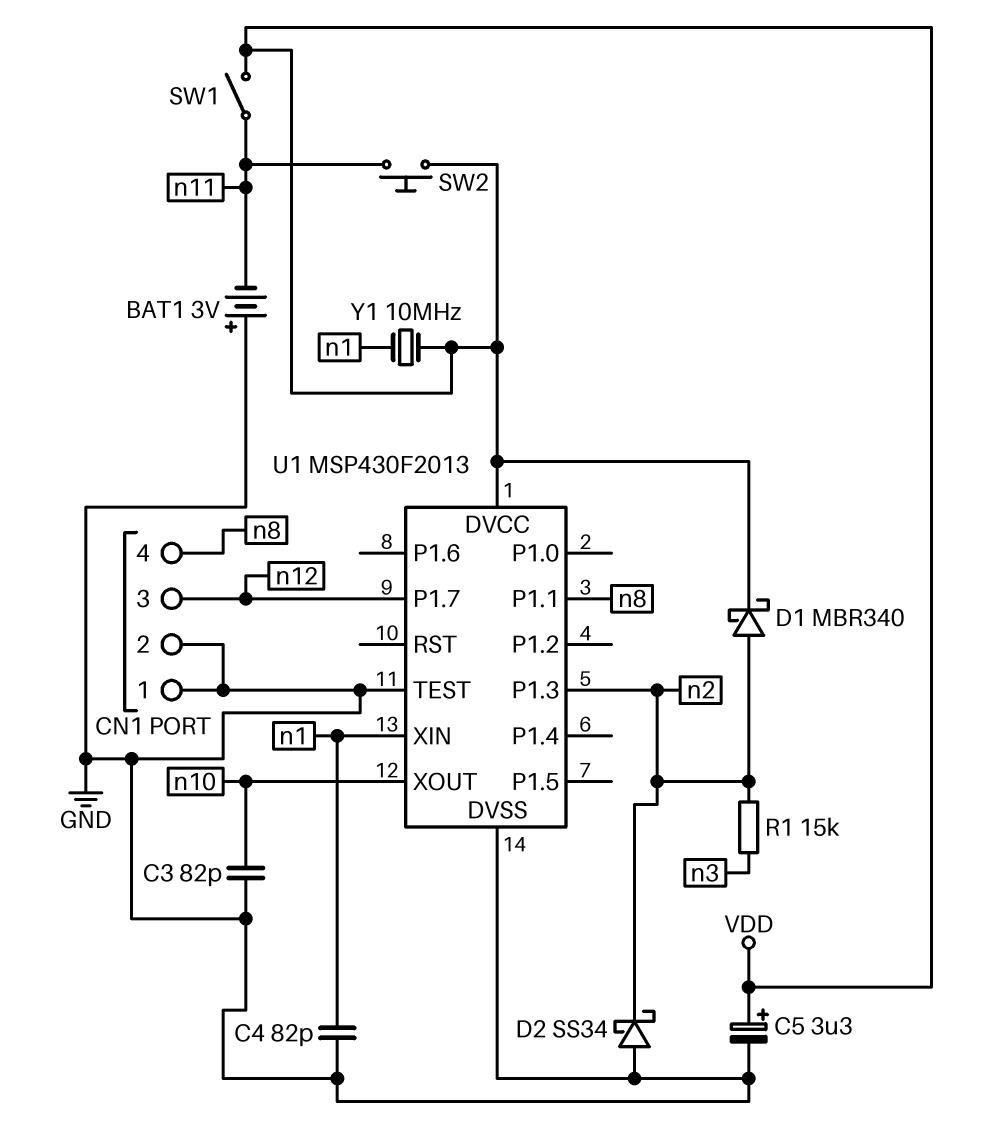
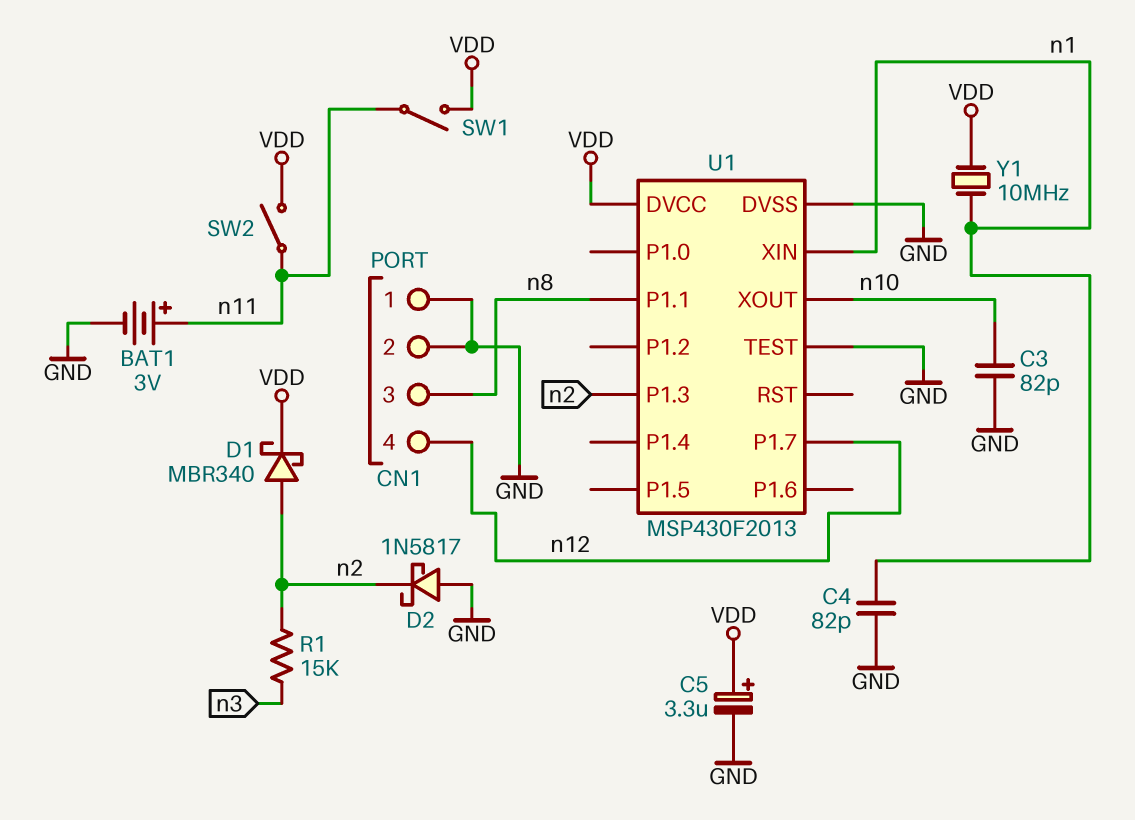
BAT1: 3V (plus GND, minus n11) -> 3V (plus n11, minus GND)
CN1 pin 3: n12 -> n8
CN1 pin 4: n8 -> n12
D2: schottky SS34 (A GND, K n2) -> schottky 1N5817 (A GND, K n2)
SW2: button (VDD, n11) -> switch (VDD, n11)

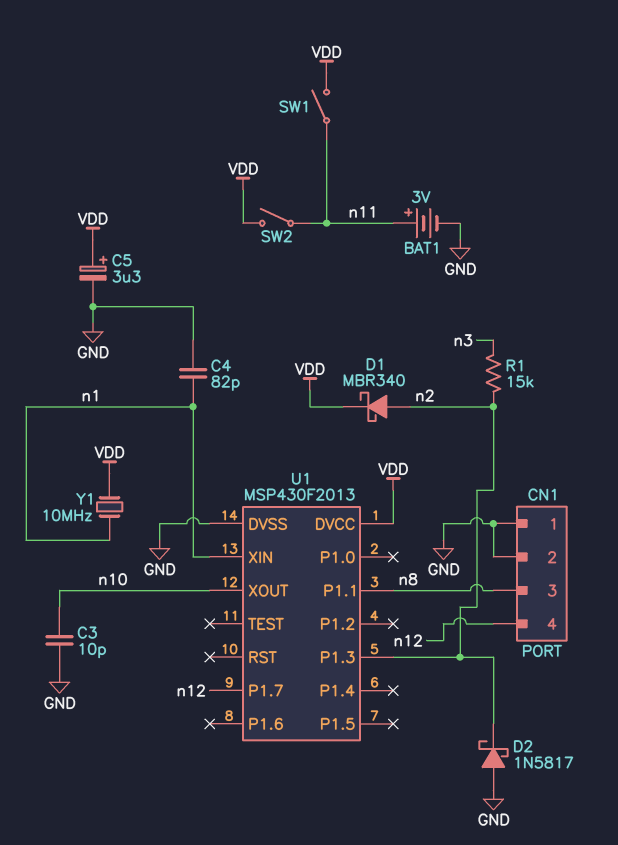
C3: 82pF (GND, n10) -> 10pF (GND, n10)
U1 pin TEST: GND -> none

